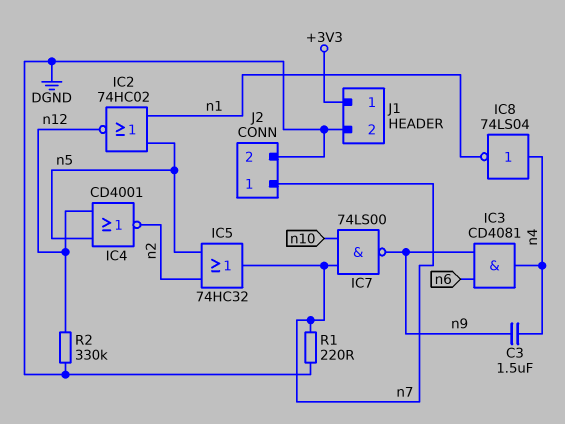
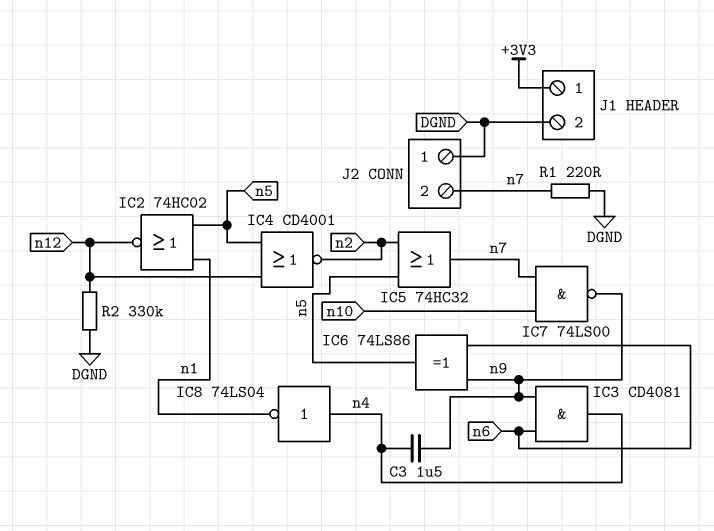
IC6: none -> XOR 74LS86 (in n6, in n9, out n5)
J2 pin 1: n7 -> DGND
J2 pin 2: DGND -> n7

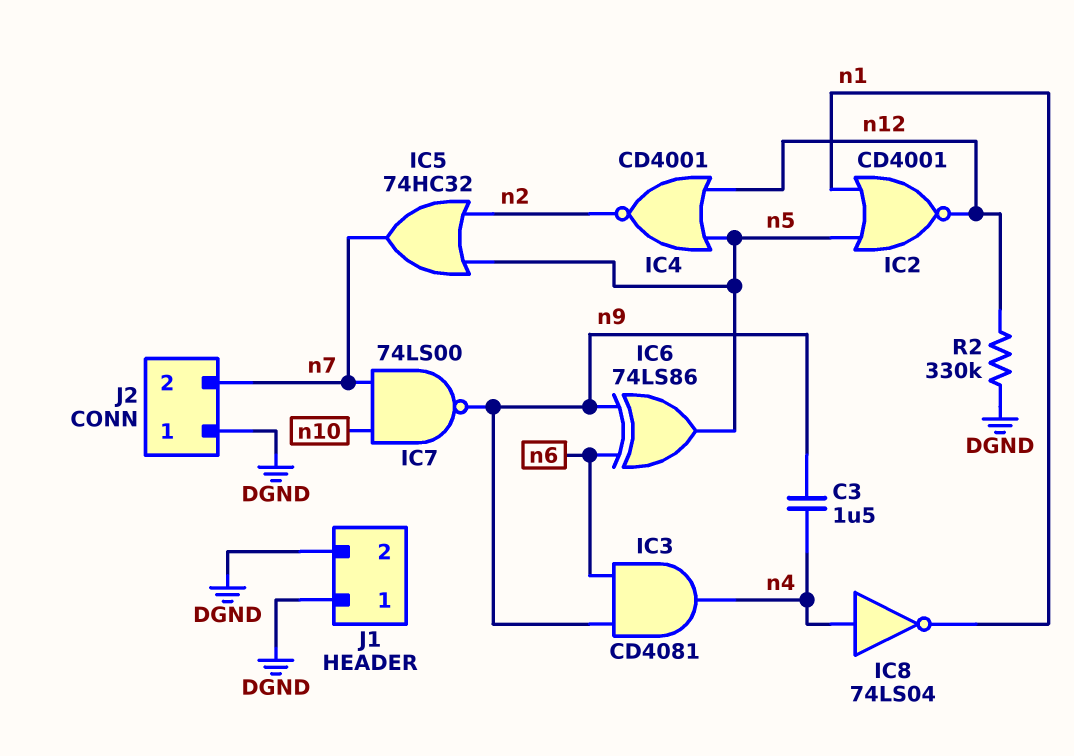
IC2: NOR 74HC02 (in n1, in n5, out n12) -> NOR CD4001 (in n1, in n5, out n12)
J1 pin 1: +3V3 -> DGND
R1: 220 (DGND, n7) -> none

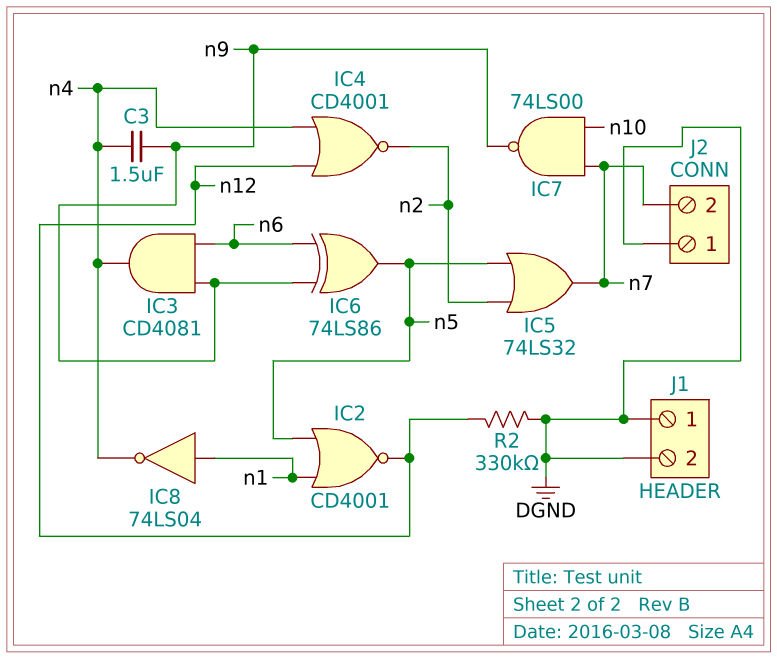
IC4: NOR CD4001 (in n5, in n12, out n2) -> NOR CD4001 (in n4, in n12, out n2)
IC5: OR 74HC32 (in n2, in n5, out n7) -> OR 74LS32 (in n2, in n5, out n7)
IC8: NOT 74LS04 (in n4, out n1) -> NOT 74LS04 (in n1, out n4)

